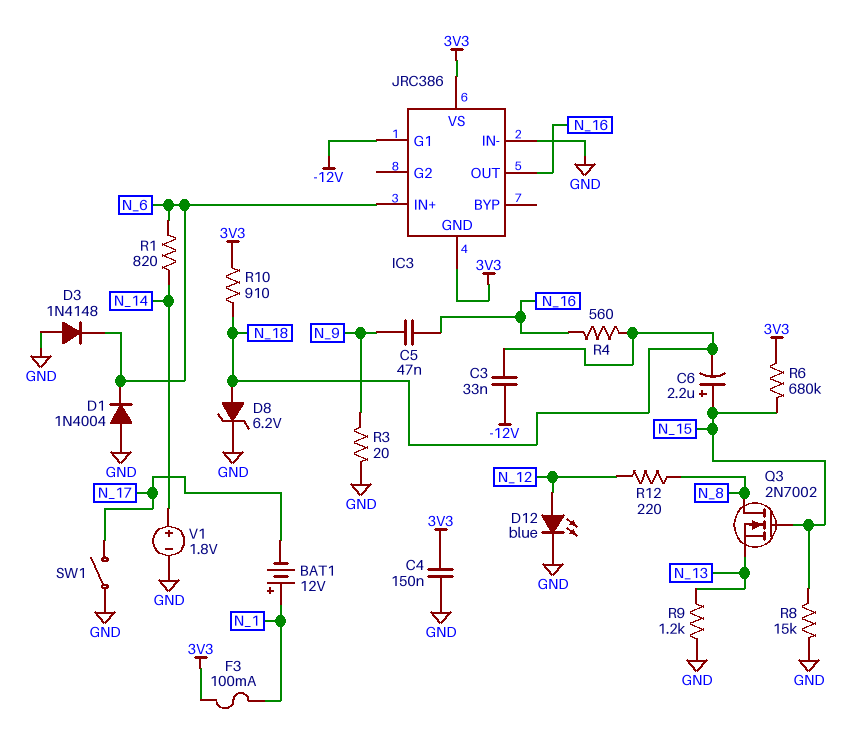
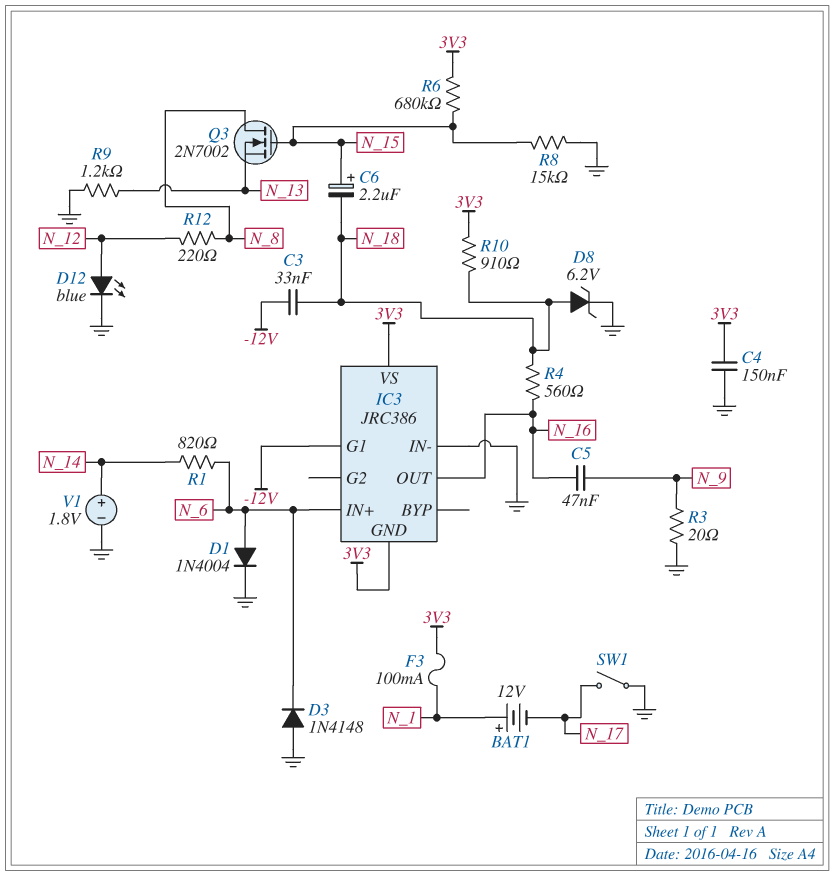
D1: diode 1N4004 (A GND, K N_6) -> diode 1N4004 (A N_6, K GND)

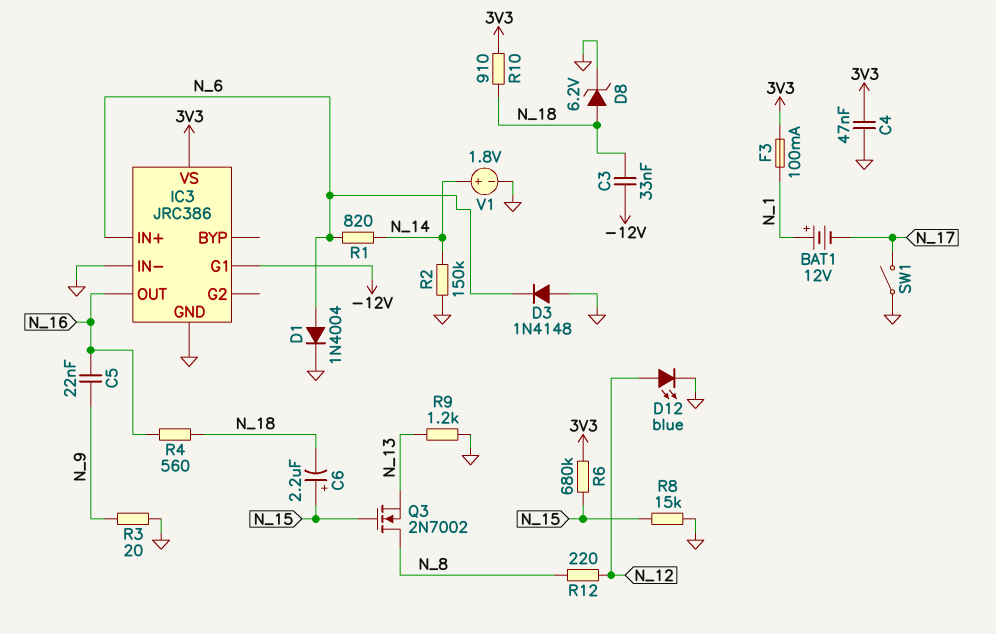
C4: 150nF (3V3, GND) -> 47nF (3V3, GND)
C5: 47nF (N_9, N_16) -> 22nF (N_9, N_16)
IC3 pin GND: 3V3 -> GND
R2: none -> 150k (GND, N_14)

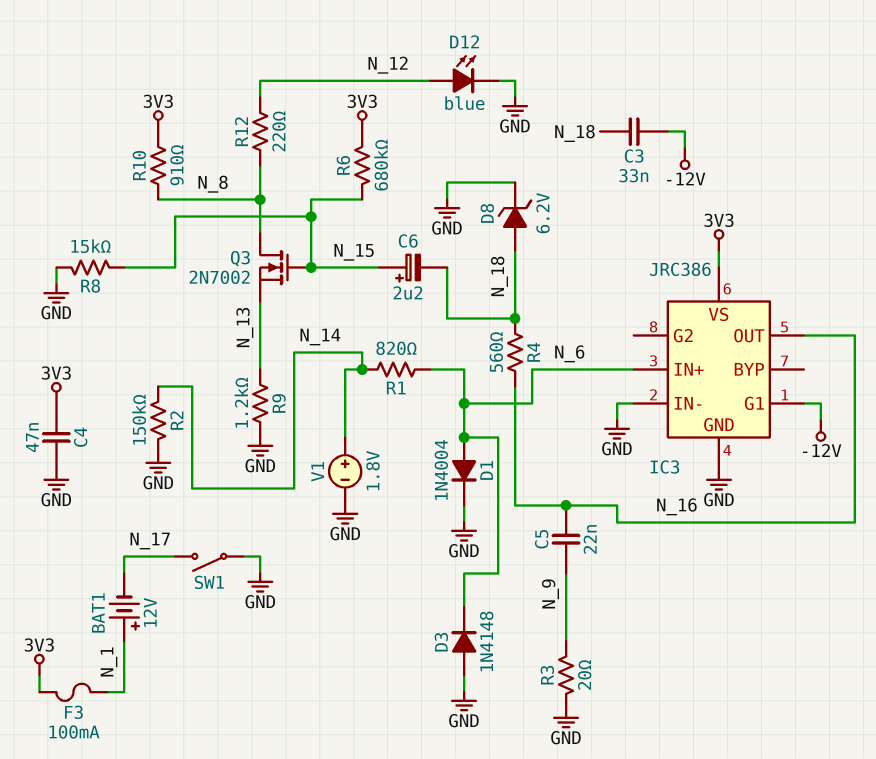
R10: 910 (3V3, N_18) -> 910 (3V3, N_8)

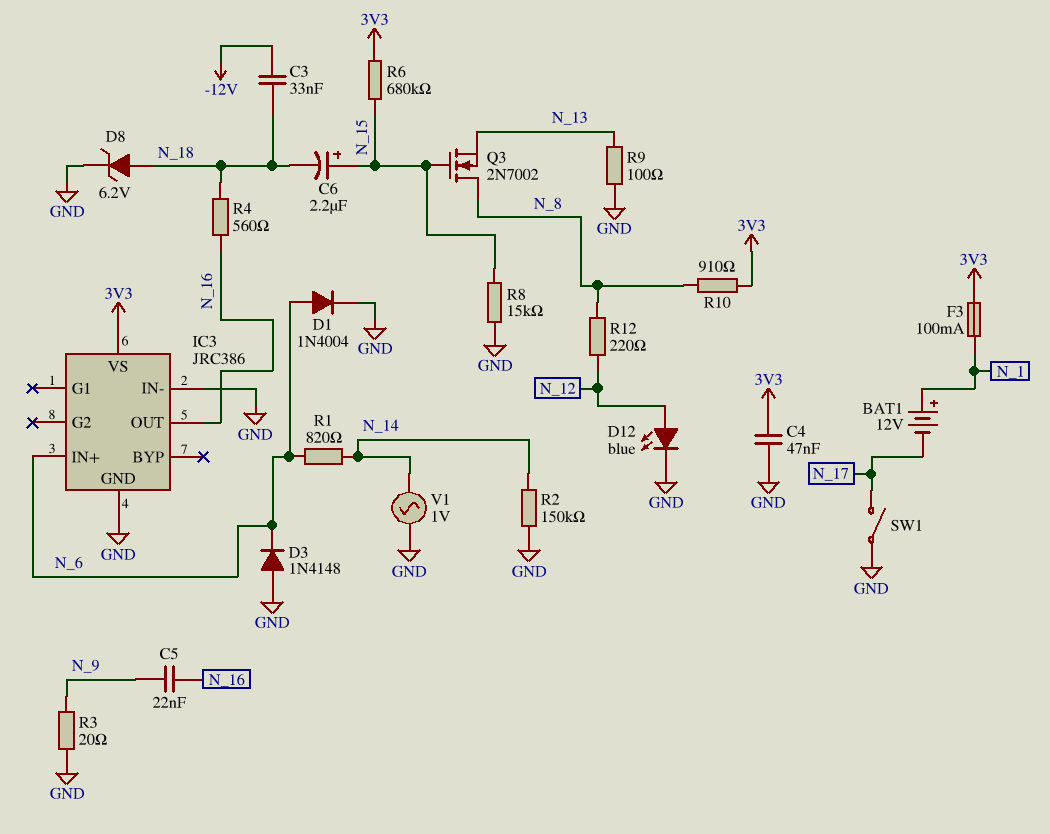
IC3 pin G1: -12V -> none
R9: 1.2k (GND, N_13) -> 100 (GND, N_13)
V1: 1.8V (plus N_14, minus GND) -> AC 1V (GND, N_14)

